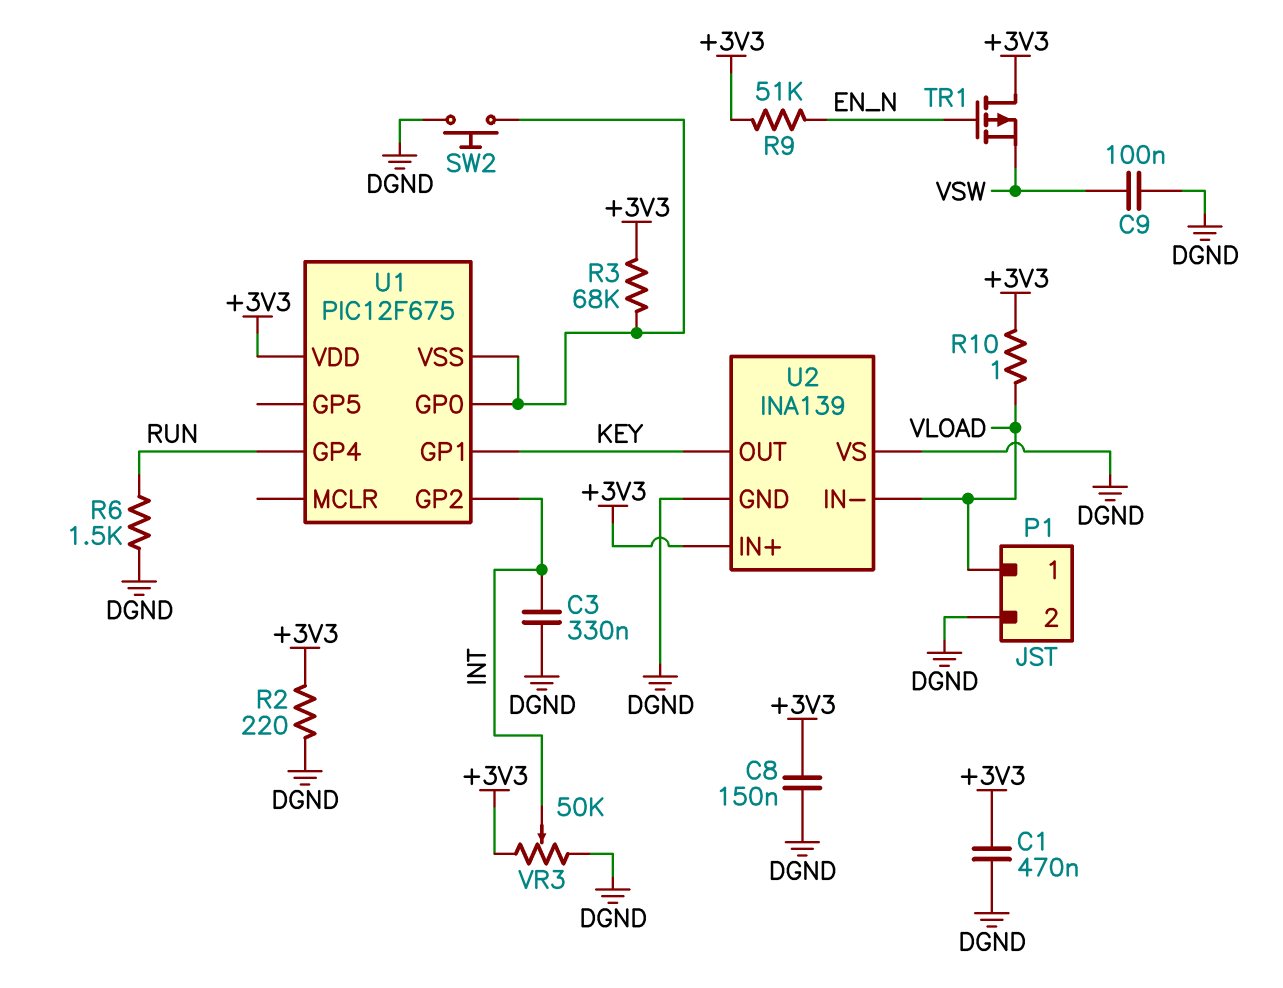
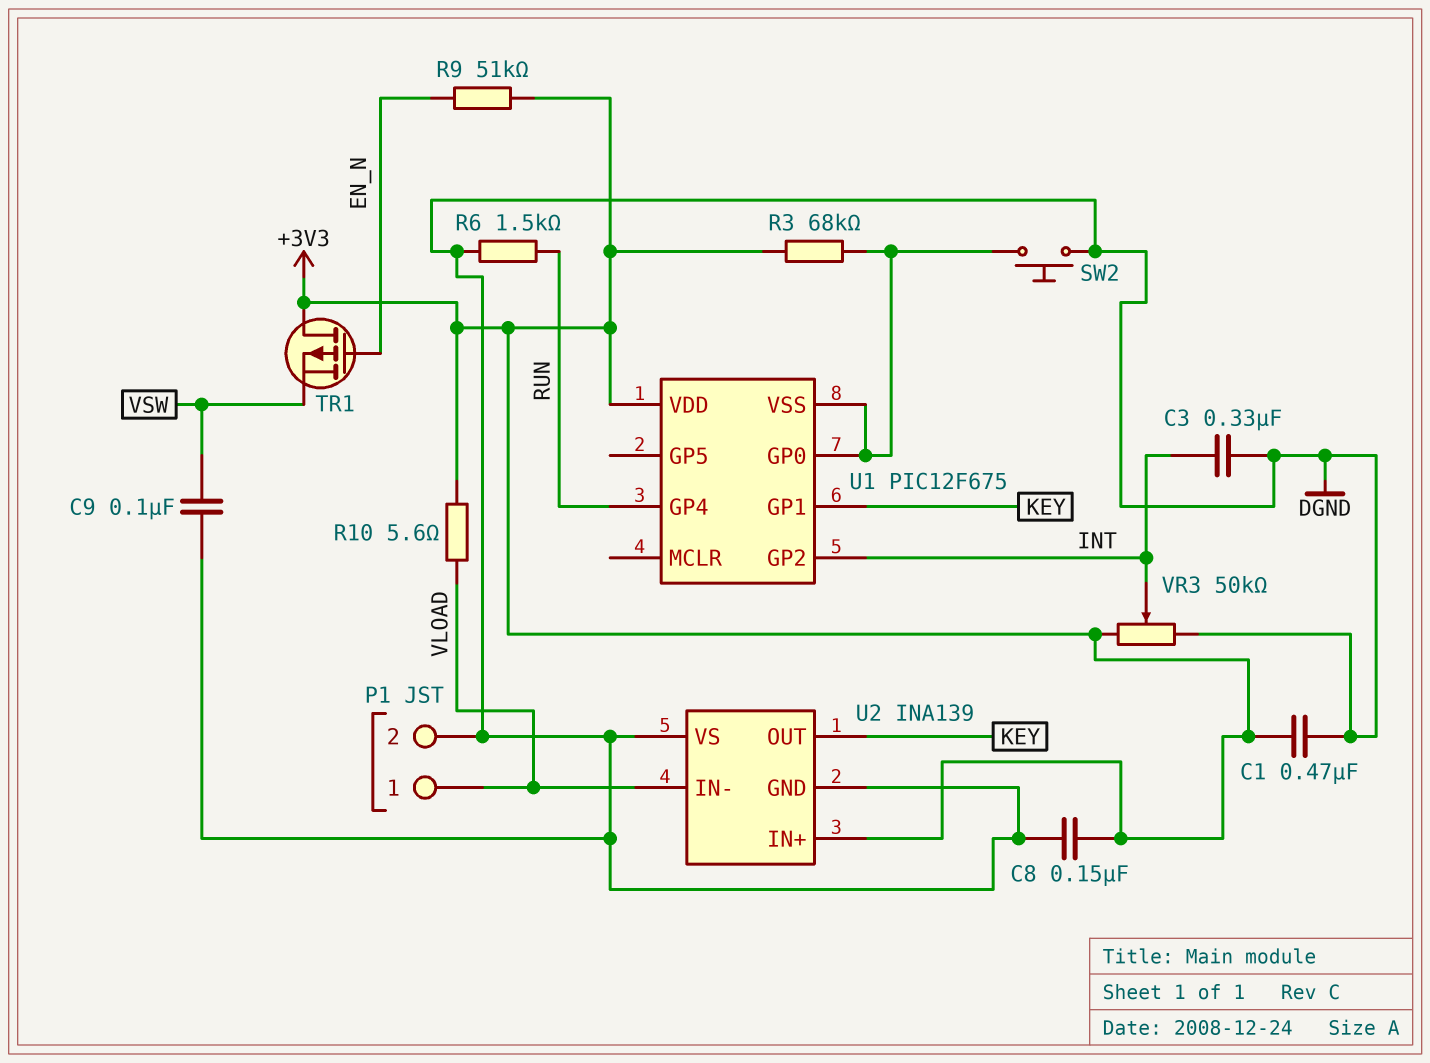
R2: 220 (+3V3, DGND) -> none
R10: 1 (+3V3, VLOAD) -> 5.6 (+3V3, VLOAD)

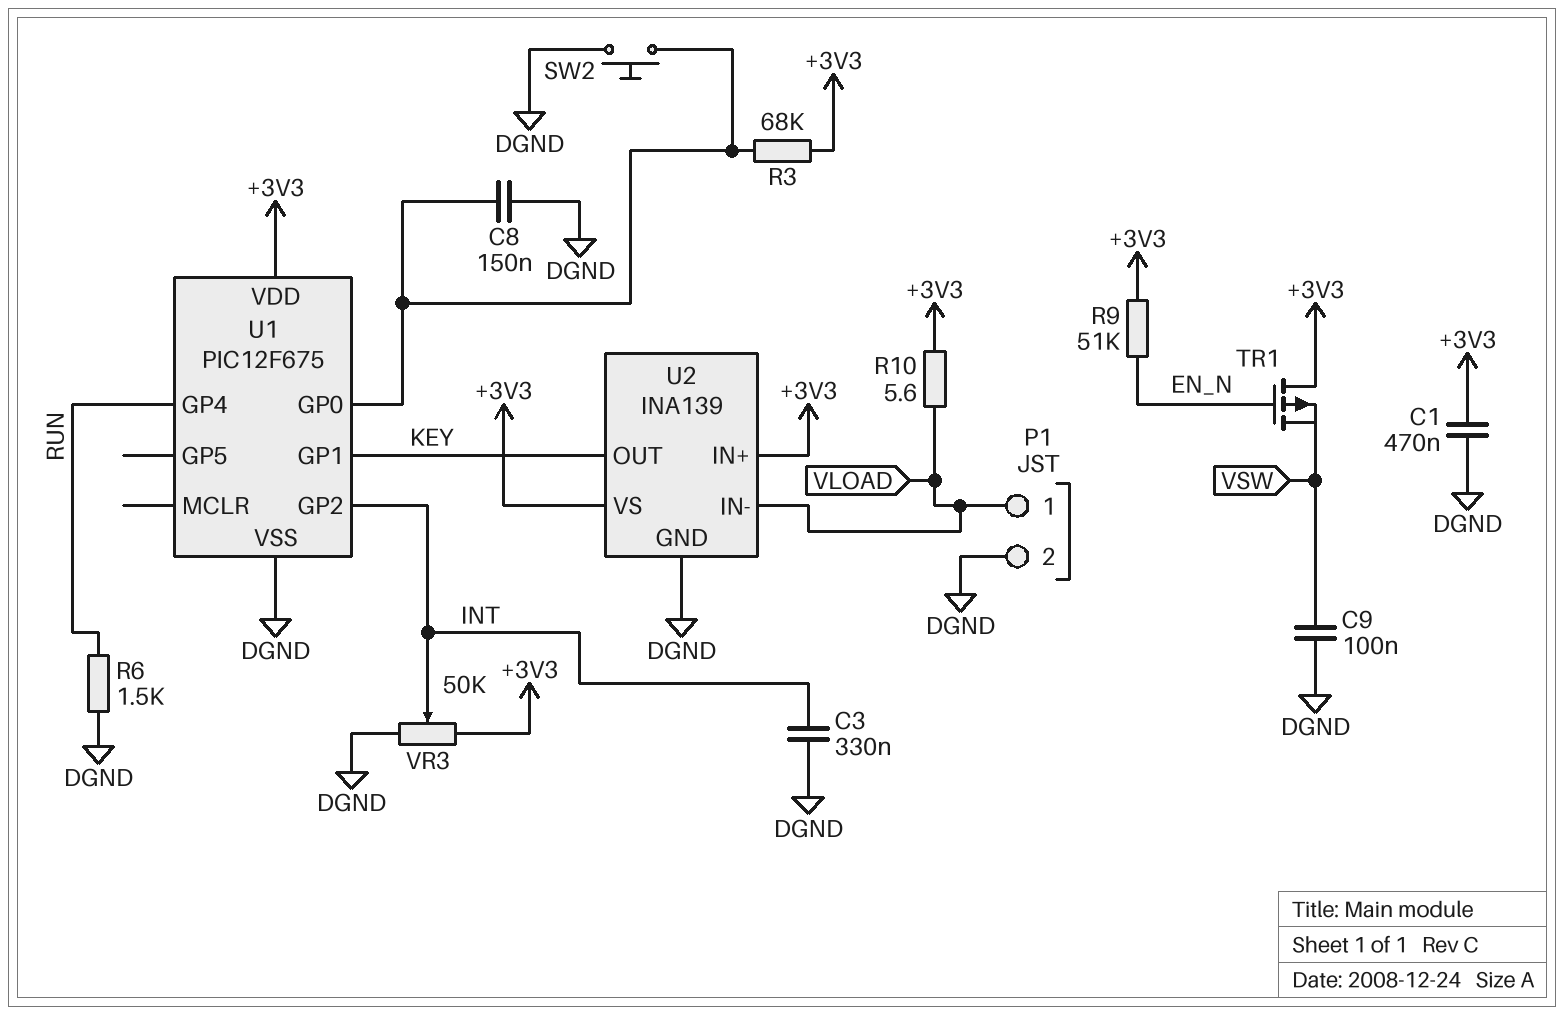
C8: 150nF (+3V3, DGND) -> 150nF (DGND, U1/GP0)
U1 pin VSS: U1/GP0 -> DGND
U2 pin VS: DGND -> +3V3

